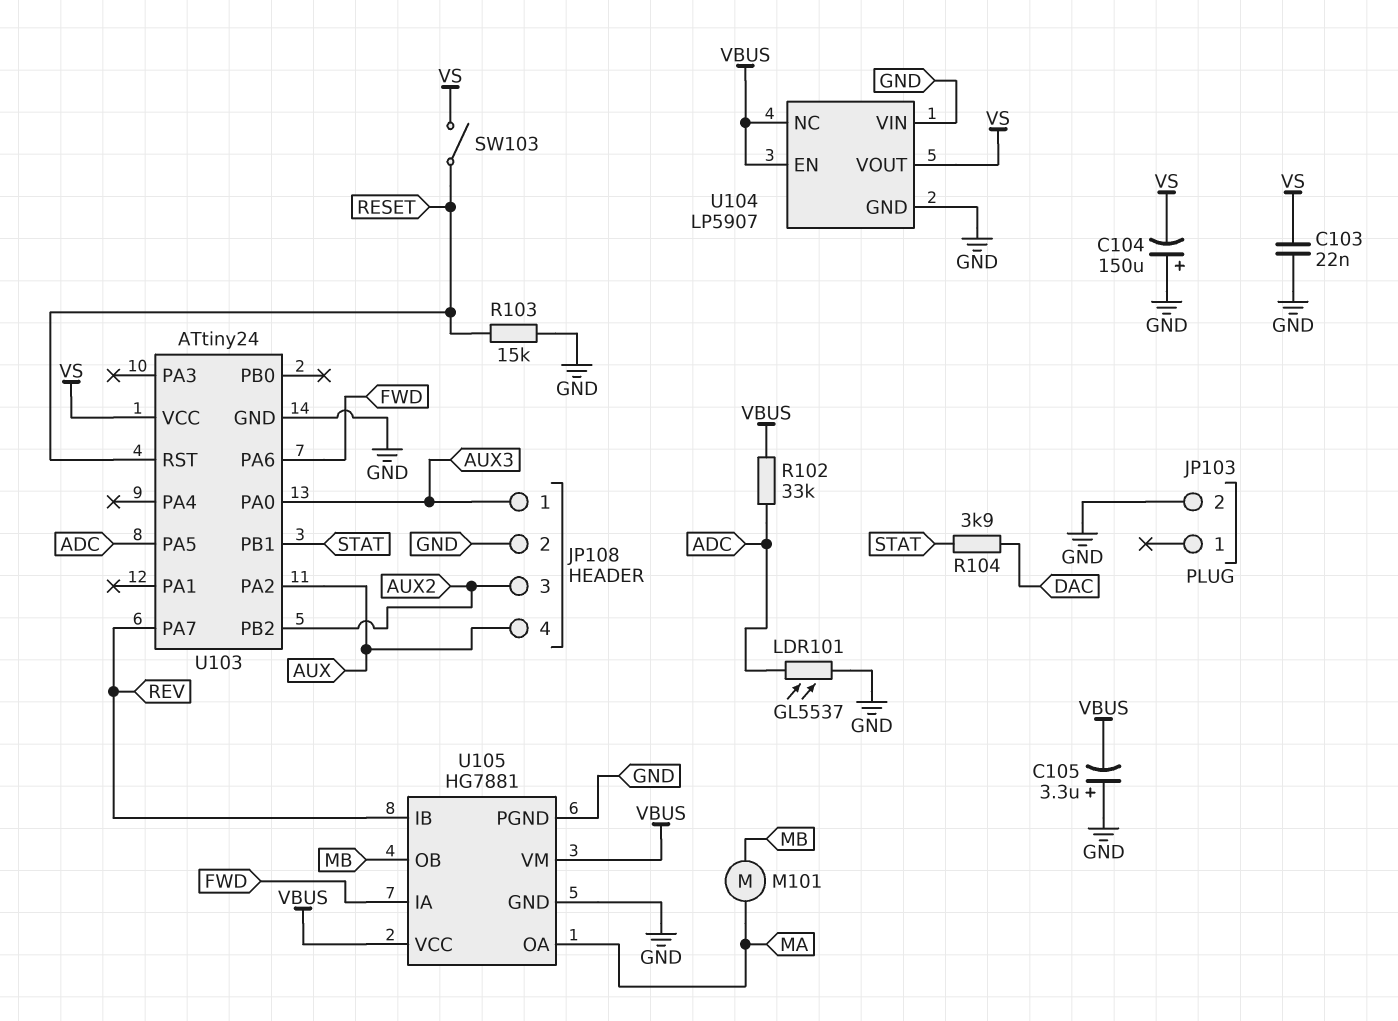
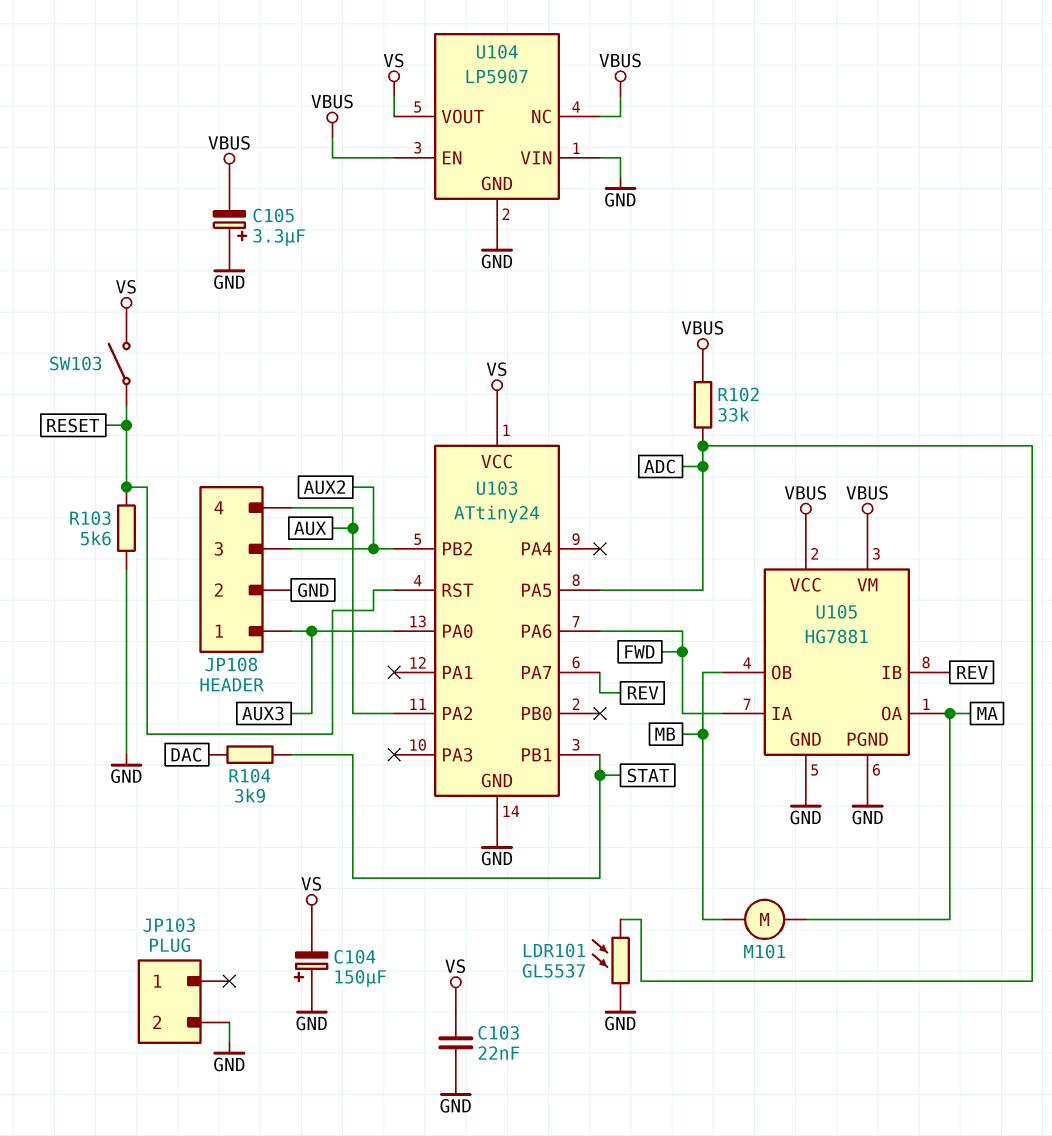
R103: 15k (GND, RESET) -> 5.6k (GND, RESET)

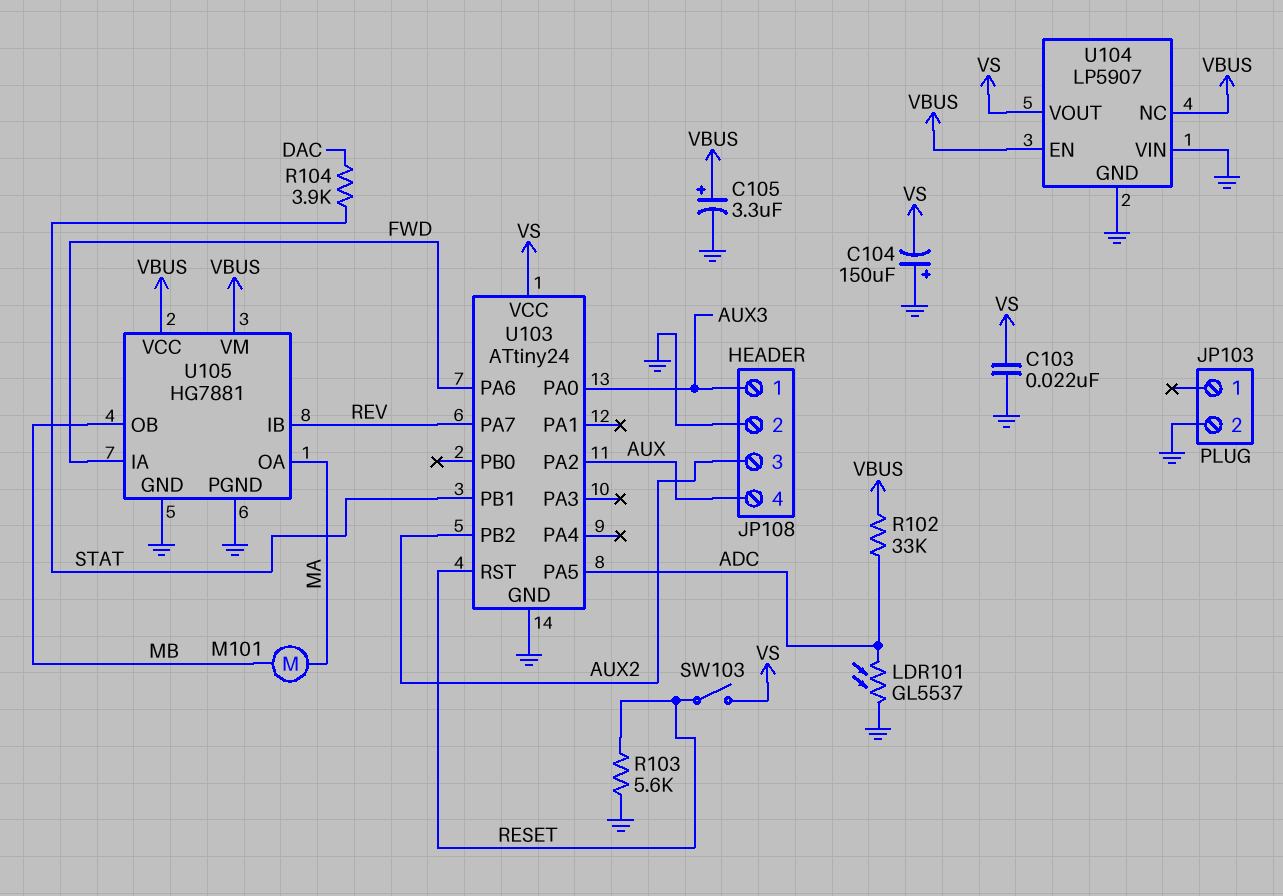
C105: 3.3uF (plus GND, minus VBUS) -> 3.3uF (plus VBUS, minus GND)

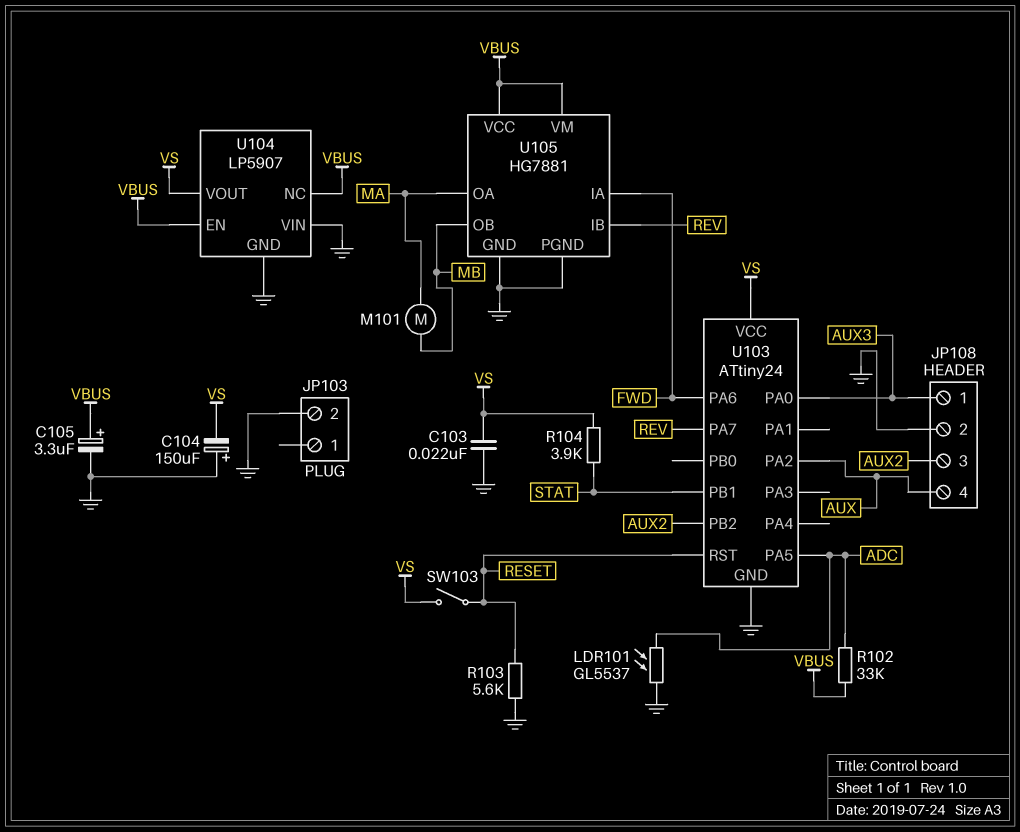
R104: 3.9k (DAC, STAT) -> 3.9k (STAT, VS)

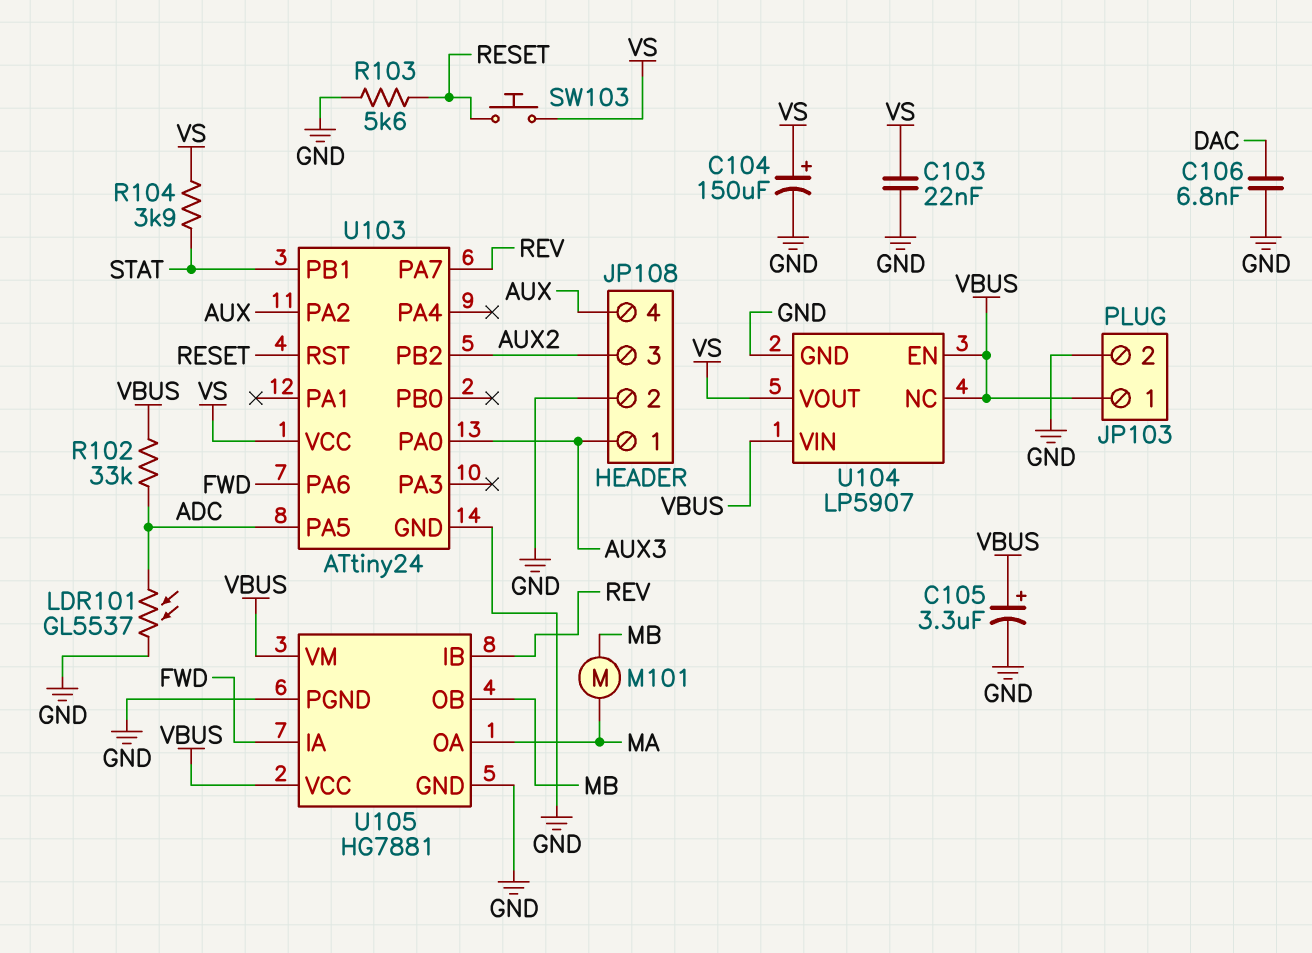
C104: 150uF (plus GND, minus VS) -> 150uF (plus VS, minus GND)
C106: none -> 6.8nF (DAC, GND)
JP103 pin 1: none -> VBUS
SW103: switch (RESET, VS) -> button (RESET, VS)
U104 pin VIN: GND -> VBUS

